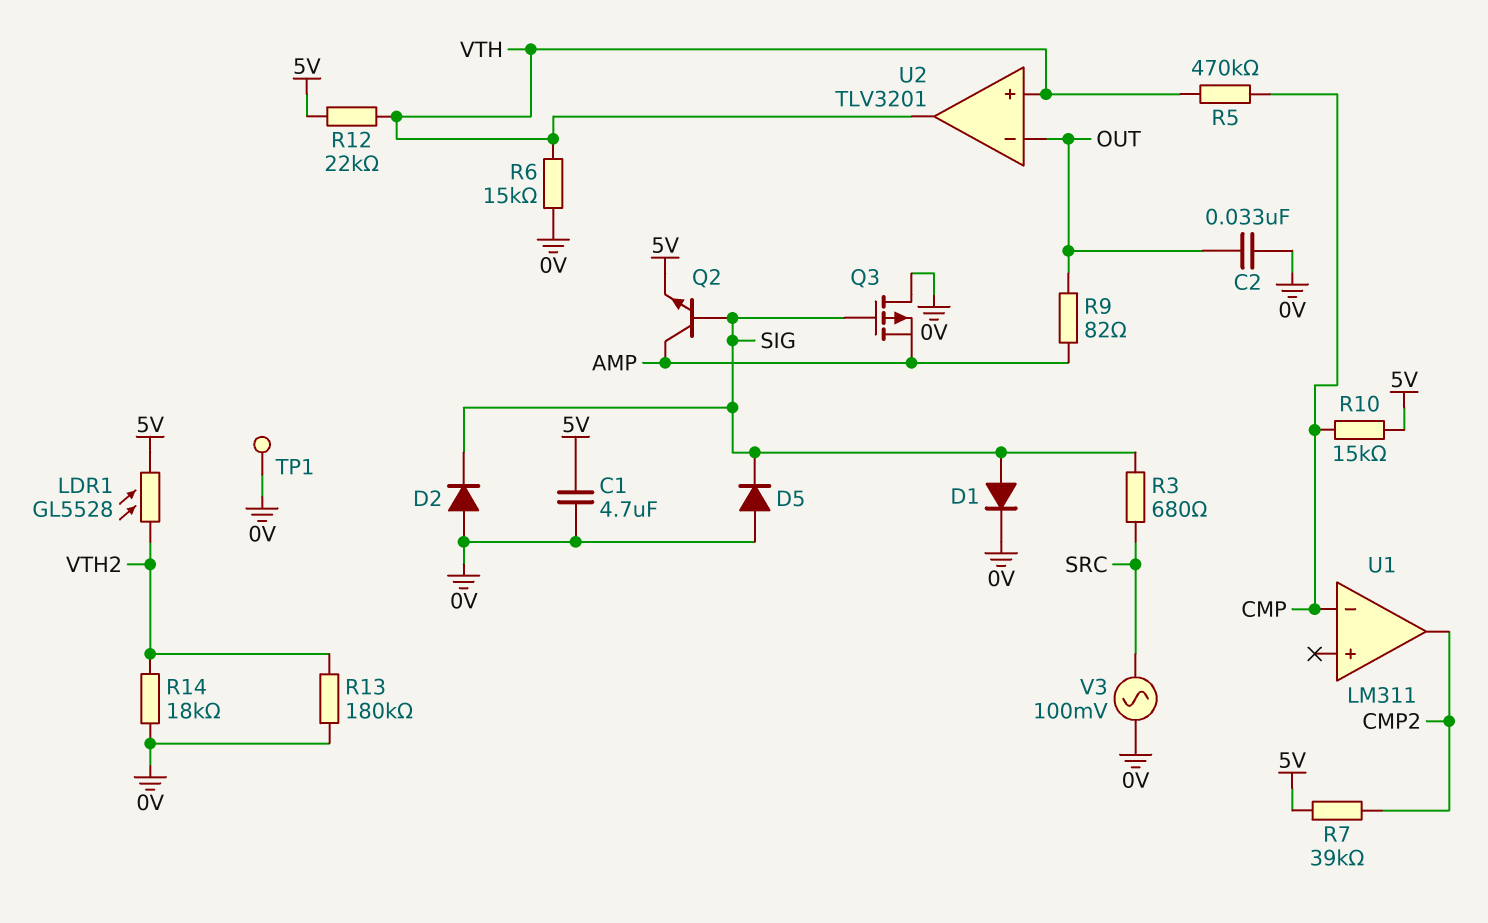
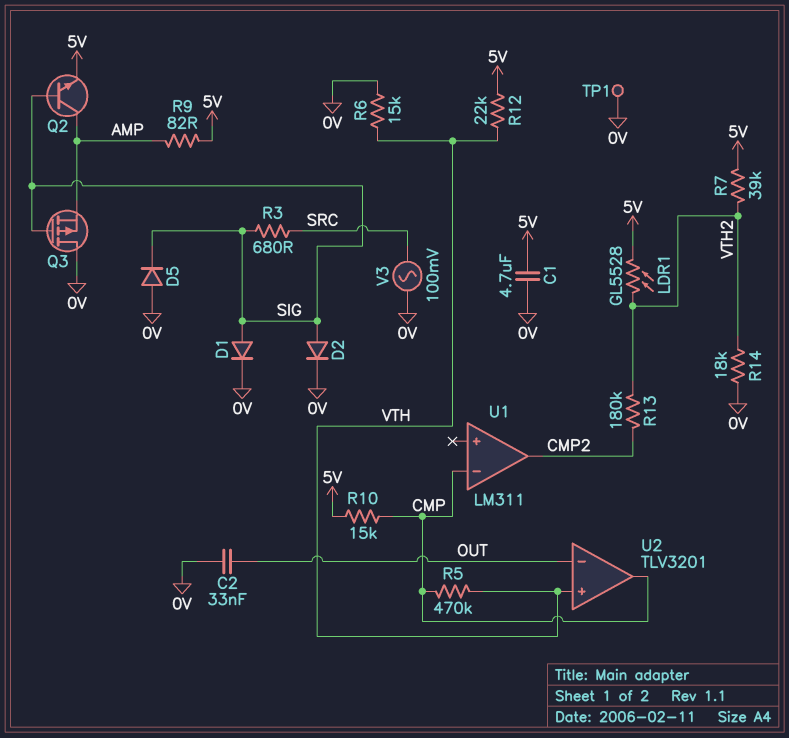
D2: diode (A 0V, K SIG) -> diode (A SIG, K 0V)
R7: 39k (5V, CMP2) -> 39k (5V, VTH2)
R9: 82 (AMP, OUT) -> 82 (5V, AMP)
R13: 180k (0V, VTH2) -> 180k (CMP2, VTH2)
U2 pin out: VTH -> CMP

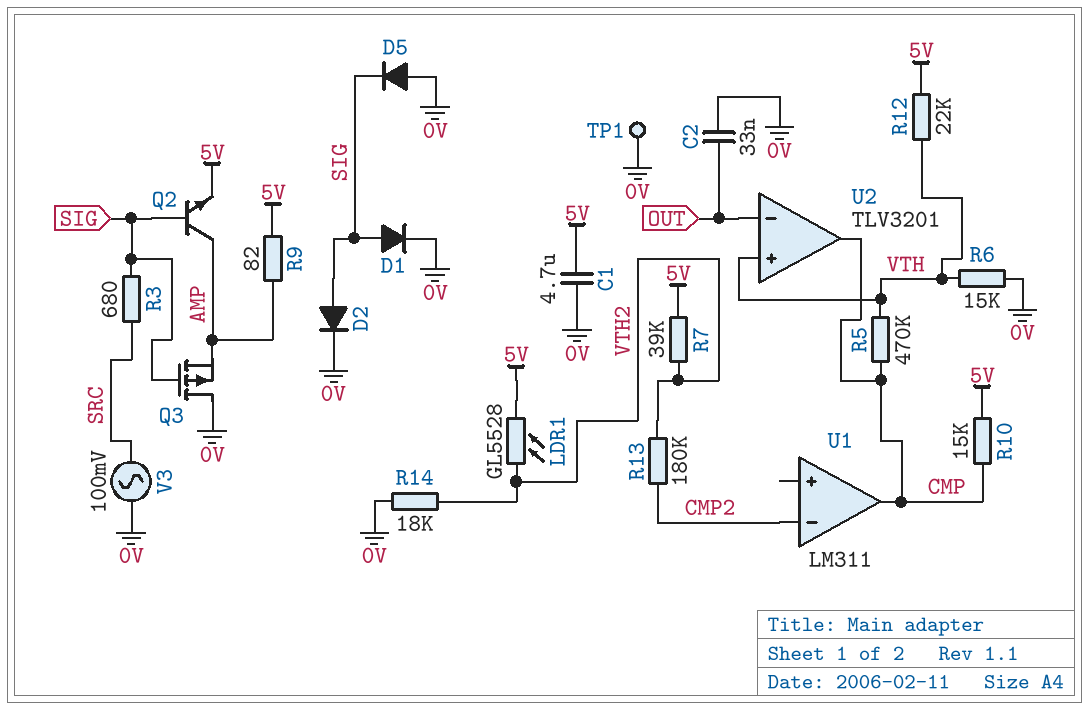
U1 pin in-: CMP -> CMP2
U1 pin out: CMP2 -> CMP

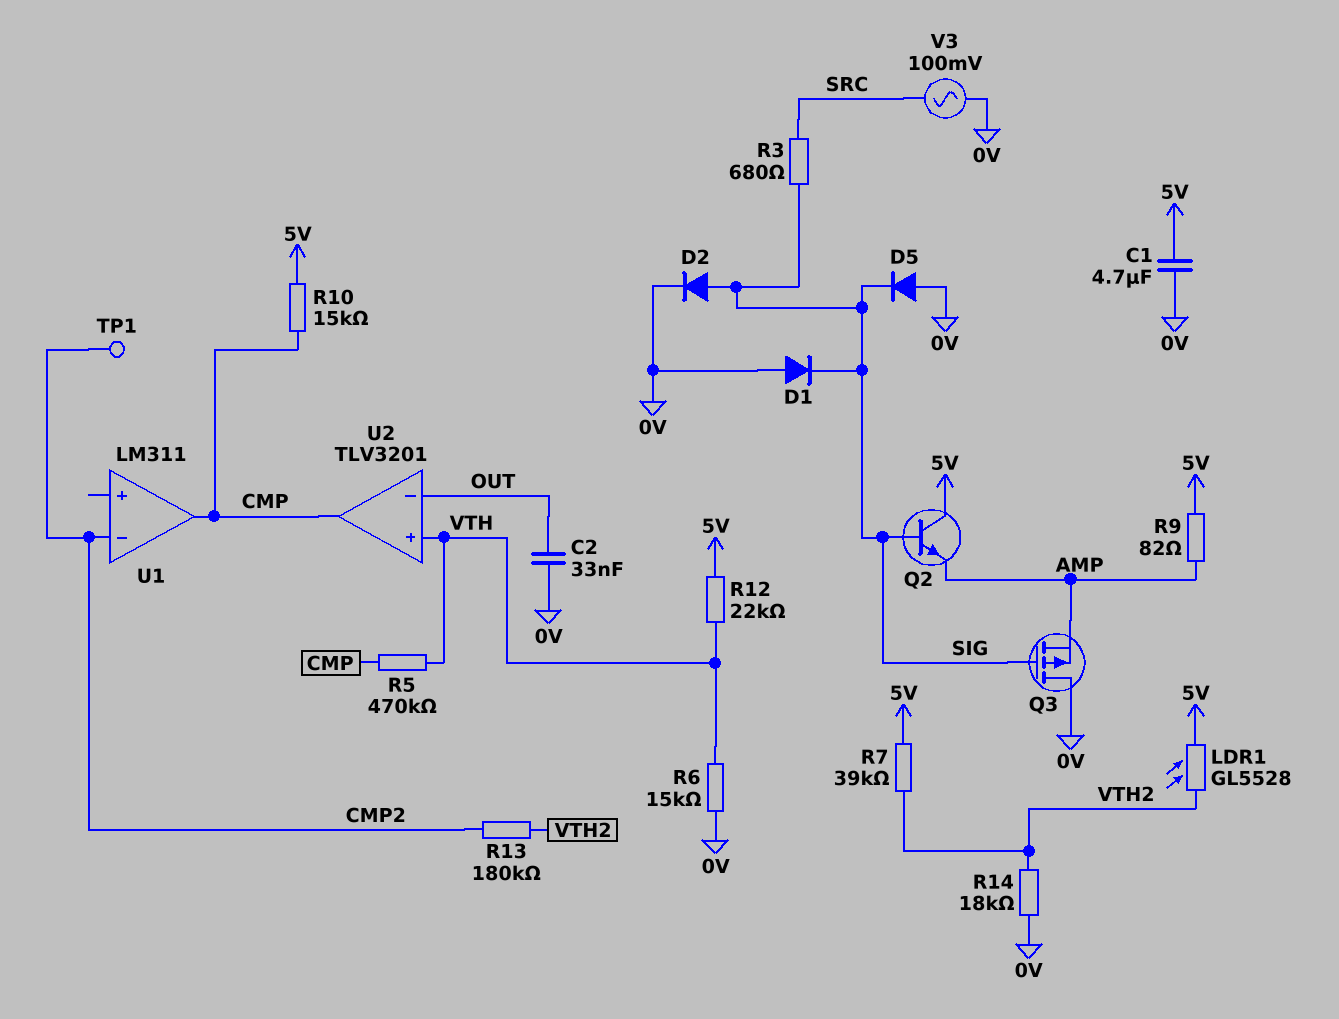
D1: diode (A SIG, K 0V) -> diode (A 0V, K SIG)
Q2: NPN (B SIG, C AMP, E 5V) -> NPN (B SIG, C 5V, E AMP)
TP1: test point (0V) -> test point (CMP2)

